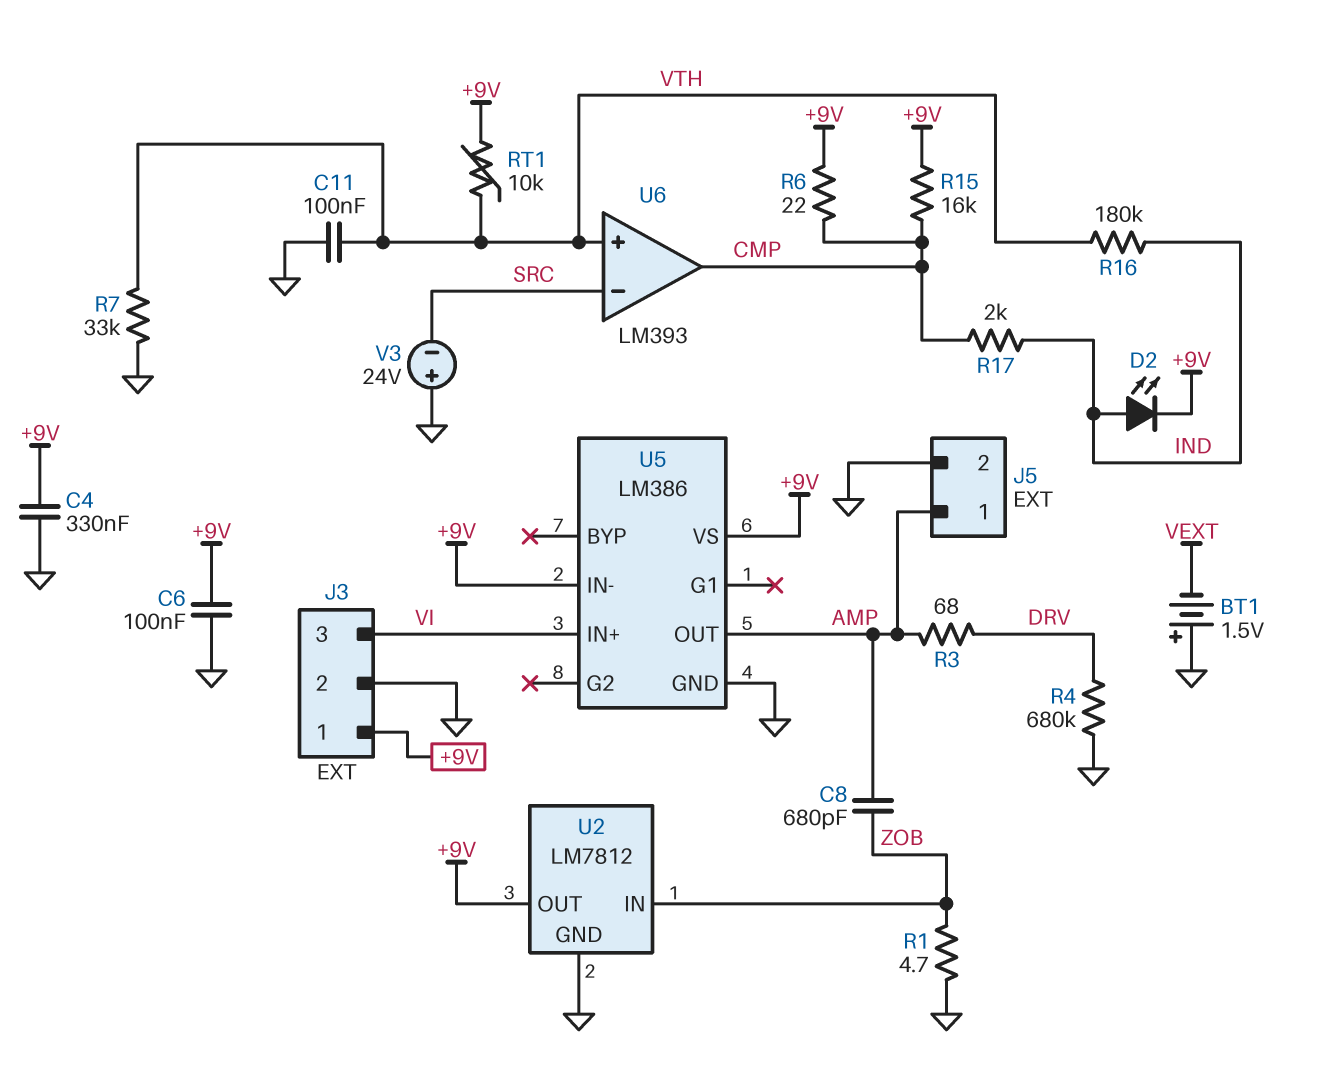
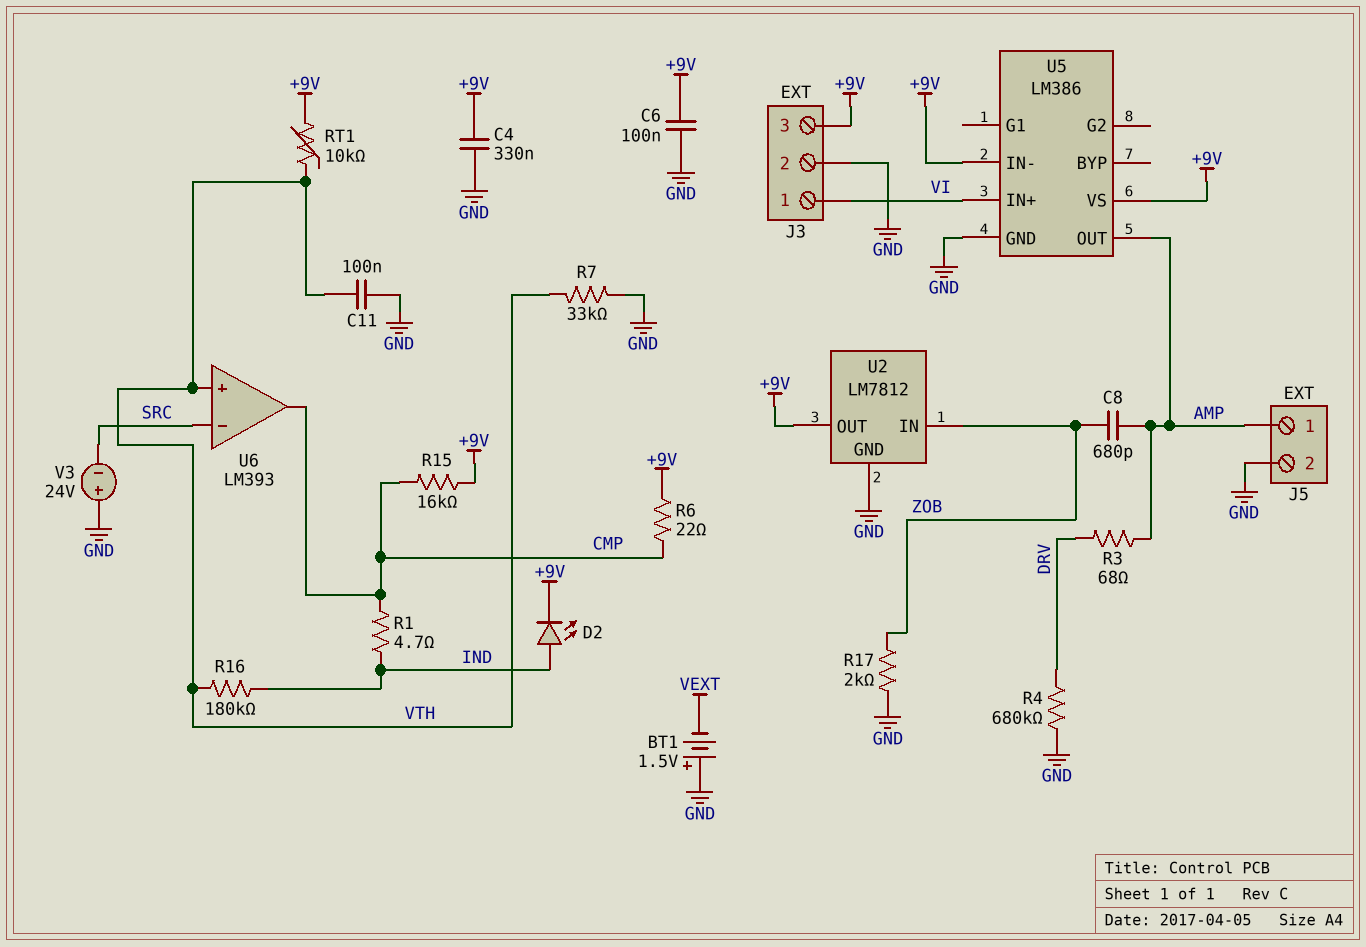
J3 pin 1: +9V -> VI
J3 pin 3: VI -> +9V
R1: 4.7 (GND, ZOB) -> 4.7 (CMP, IND)
R17: 2k (CMP, IND) -> 2k (GND, ZOB)

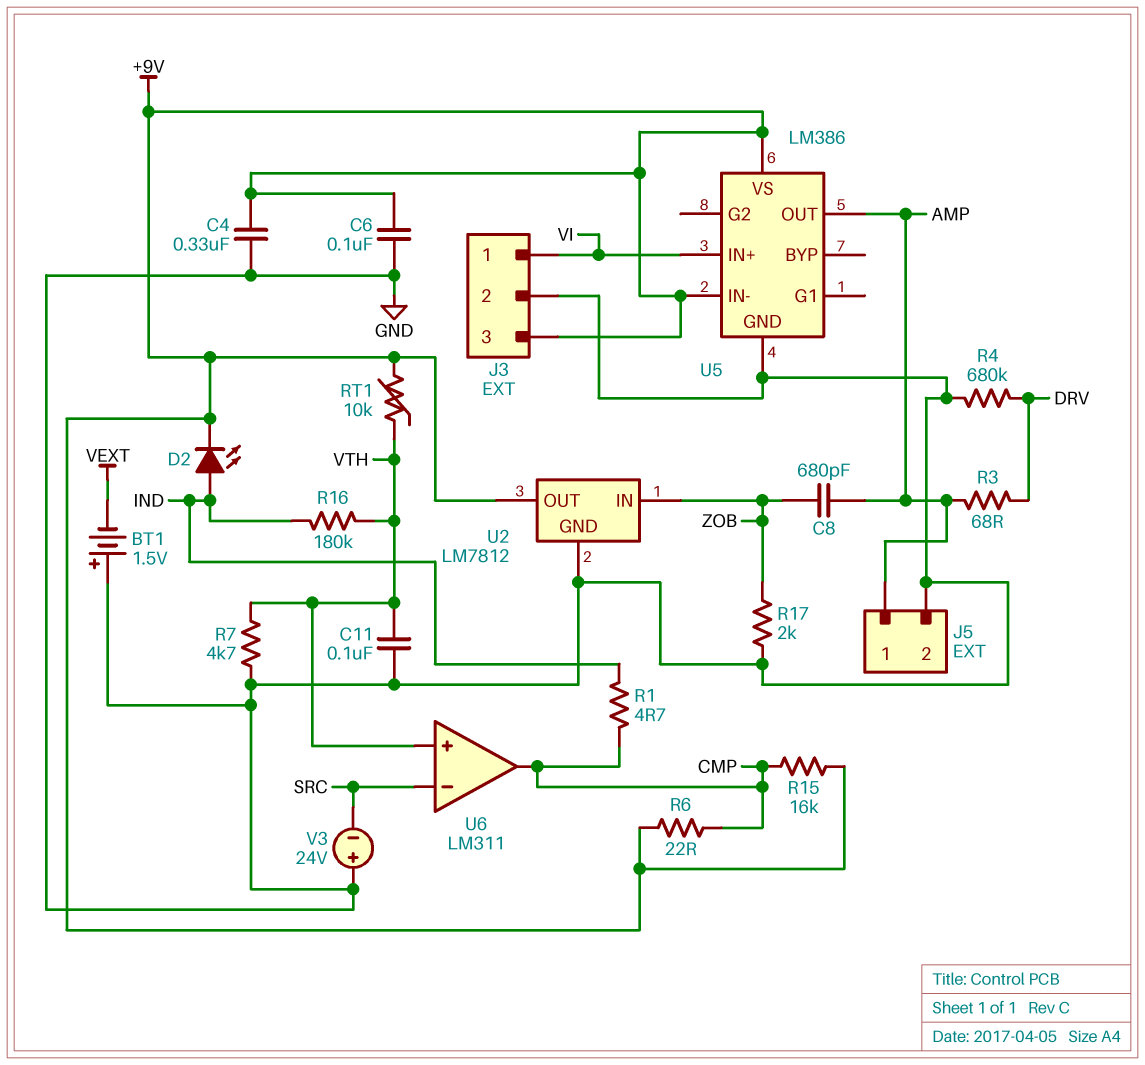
R7: 33k (GND, VTH) -> 4.7k (GND, VTH)
U6: LM393 -> LM311

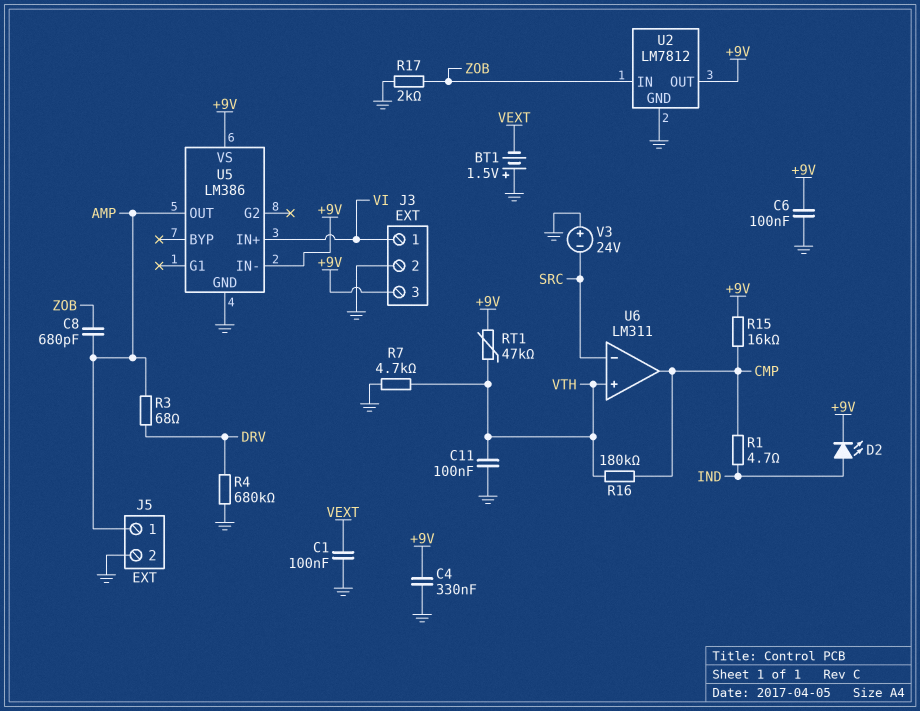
C1: none -> 100nF (GND, VEXT)
R6: 22 (+9V, CMP) -> none
R16: 180k (IND, VTH) -> 180k (CMP, VTH)
RT1: 10k (+9V, VTH) -> 47k (+9V, VTH)

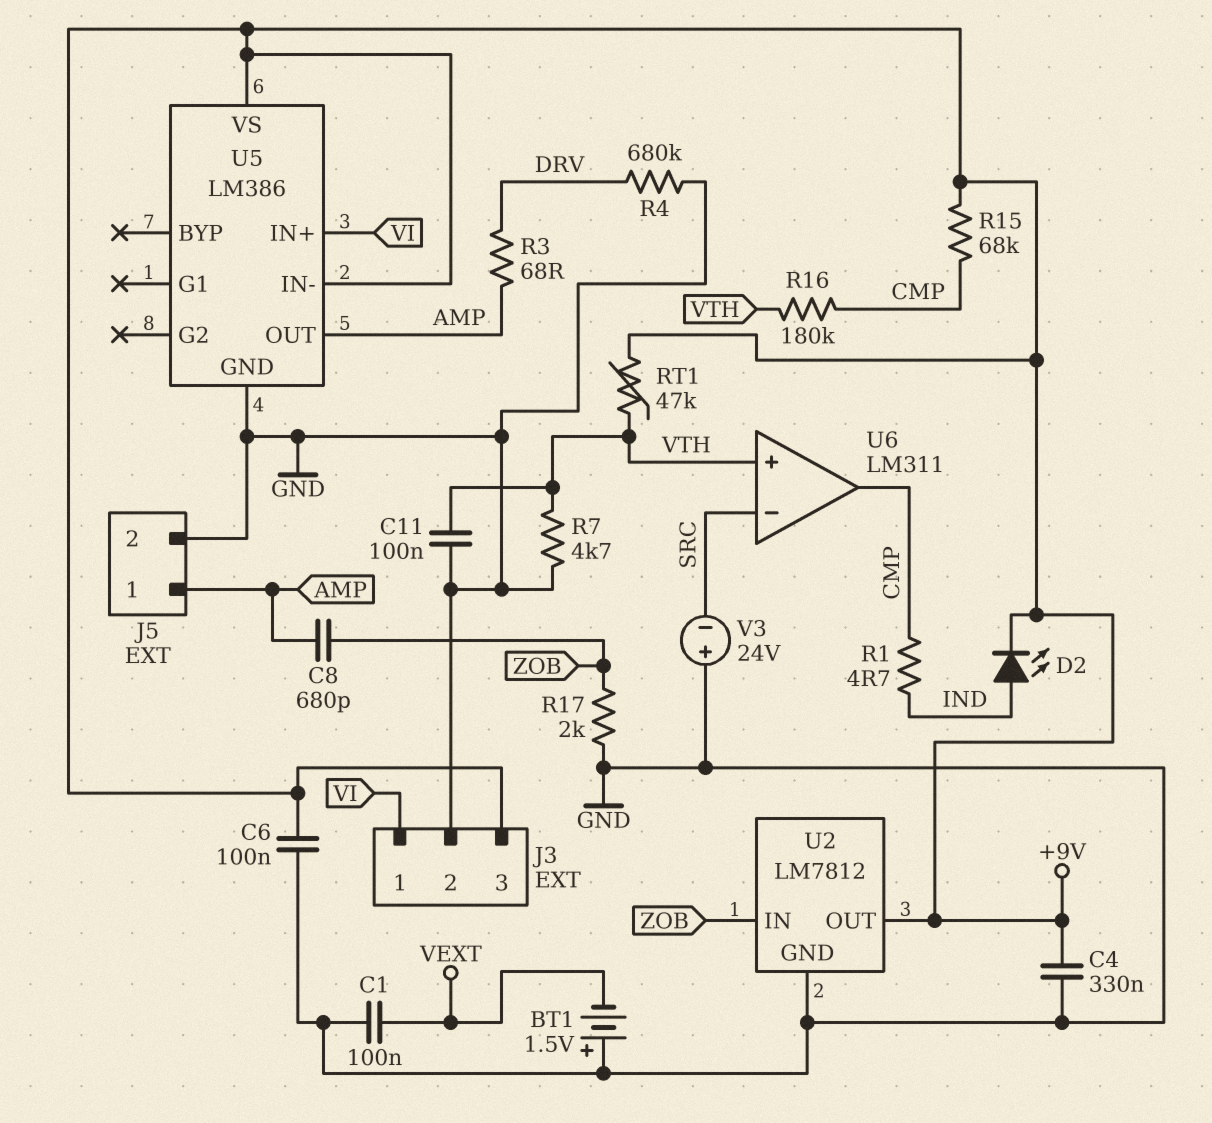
R15: 16k (+9V, CMP) -> 68k (+9V, CMP)

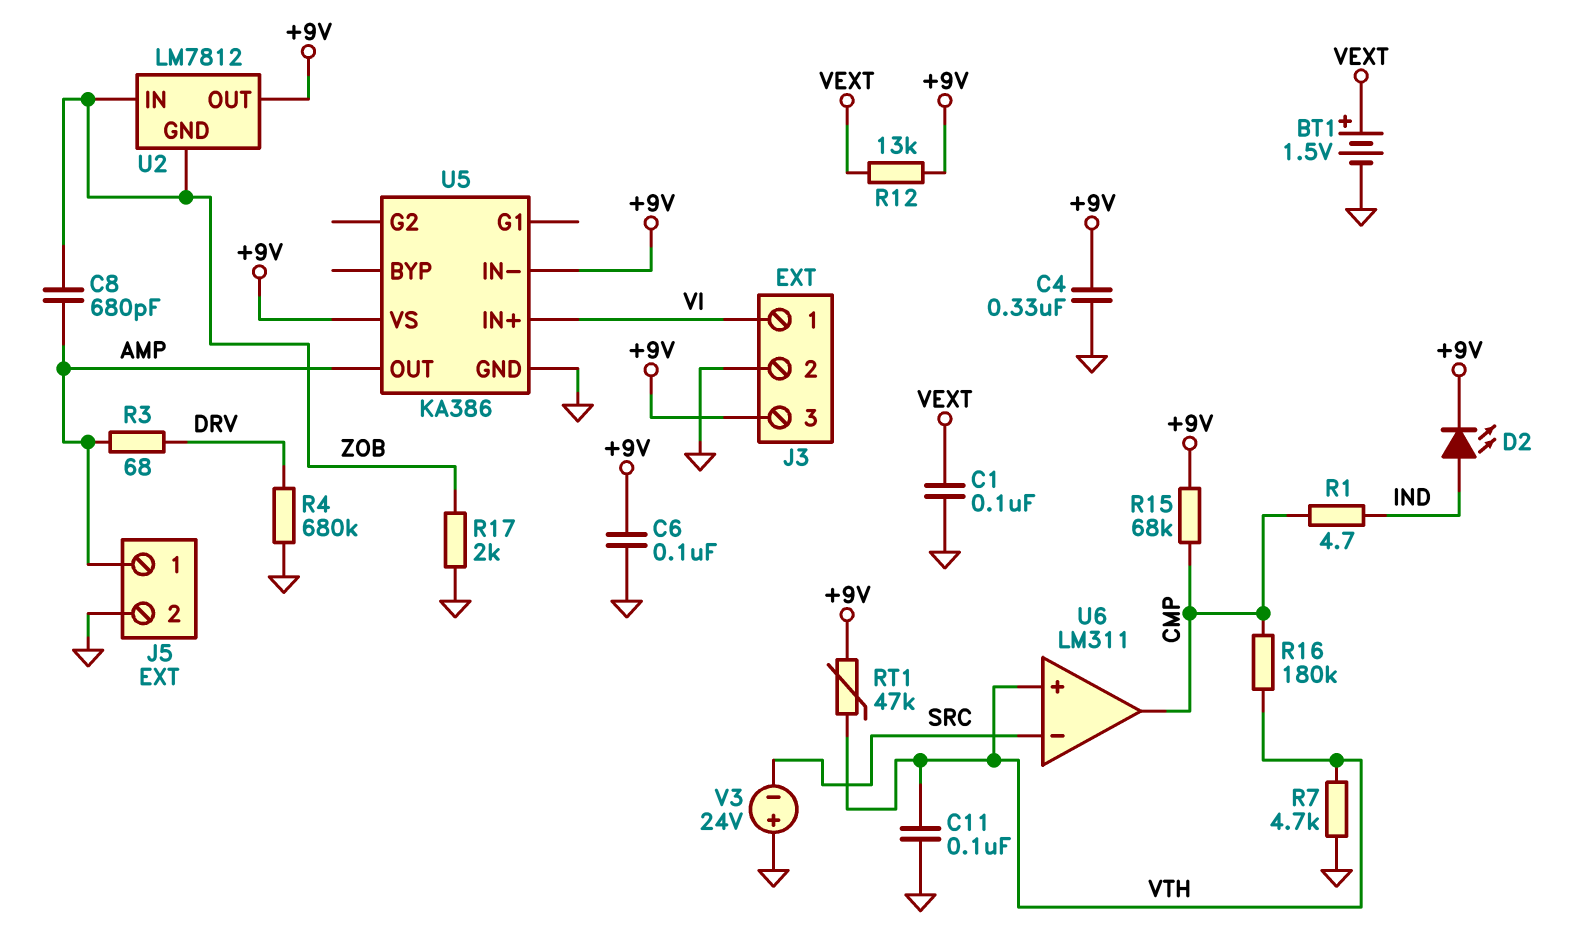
BT1: 1.5V (plus GND, minus VEXT) -> 1.5V (plus VEXT, minus GND)
R12: none -> 13k (+9V, VEXT)
U2 pin GND: GND -> ZOB
U5: LM386 -> KA386

